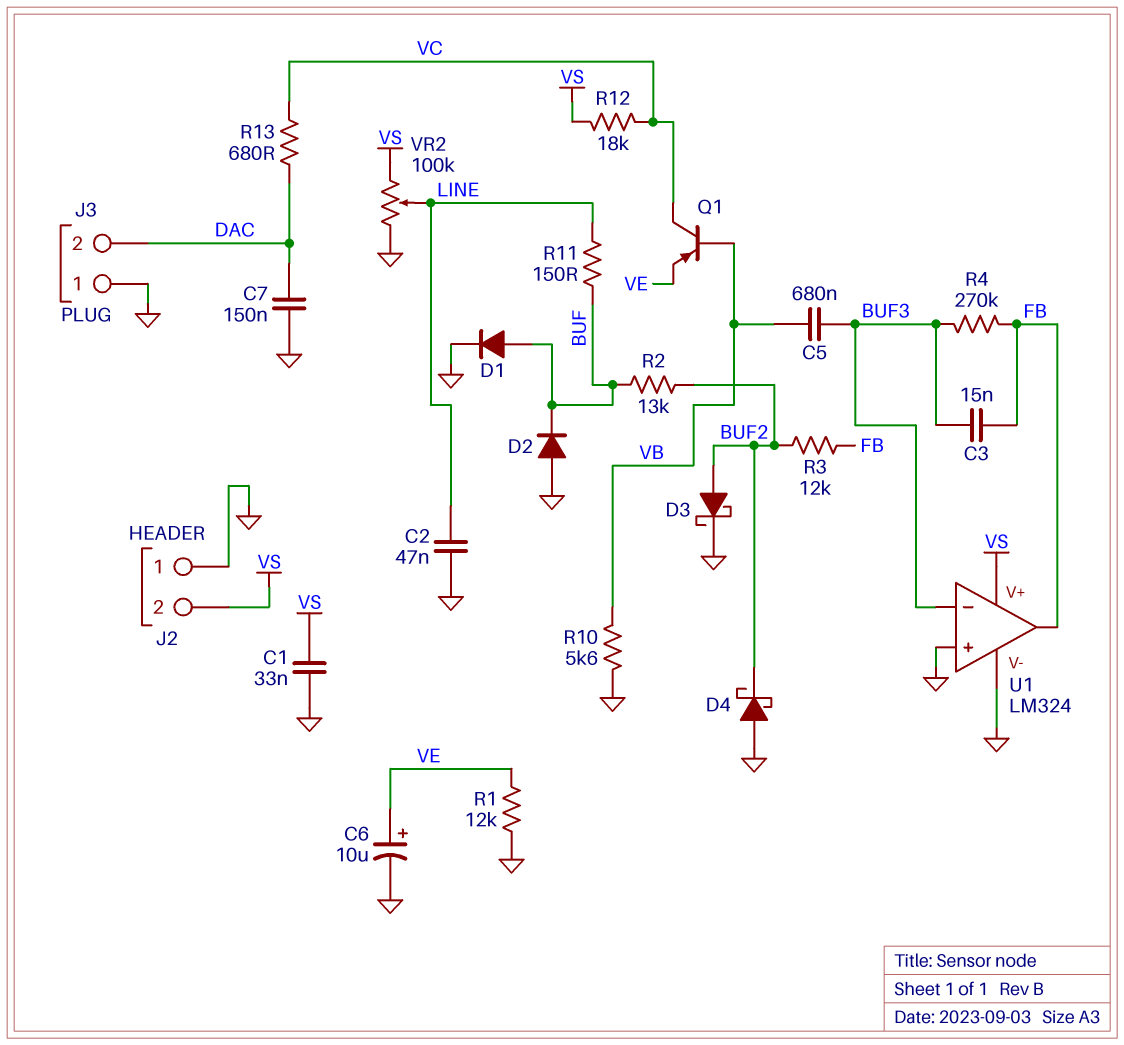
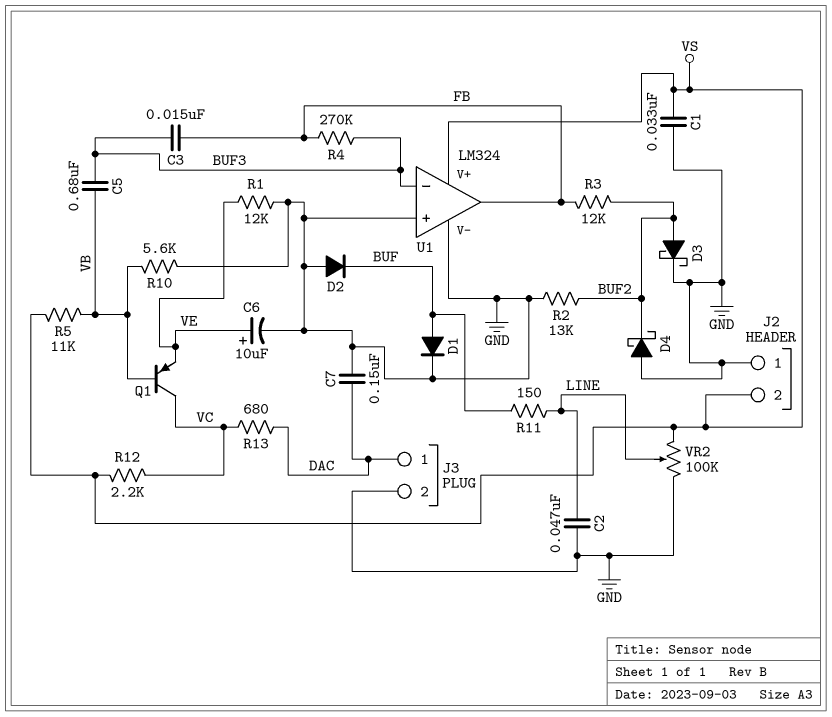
J3 pin 1: GND -> DAC
J3 pin 2: DAC -> GND
R2: 13k (BUF, BUF2) -> 13k (BUF2, GND)
R5: none -> 11k (VB, VS)
R12: 18k (VC, VS) -> 2.2k (VC, VS)

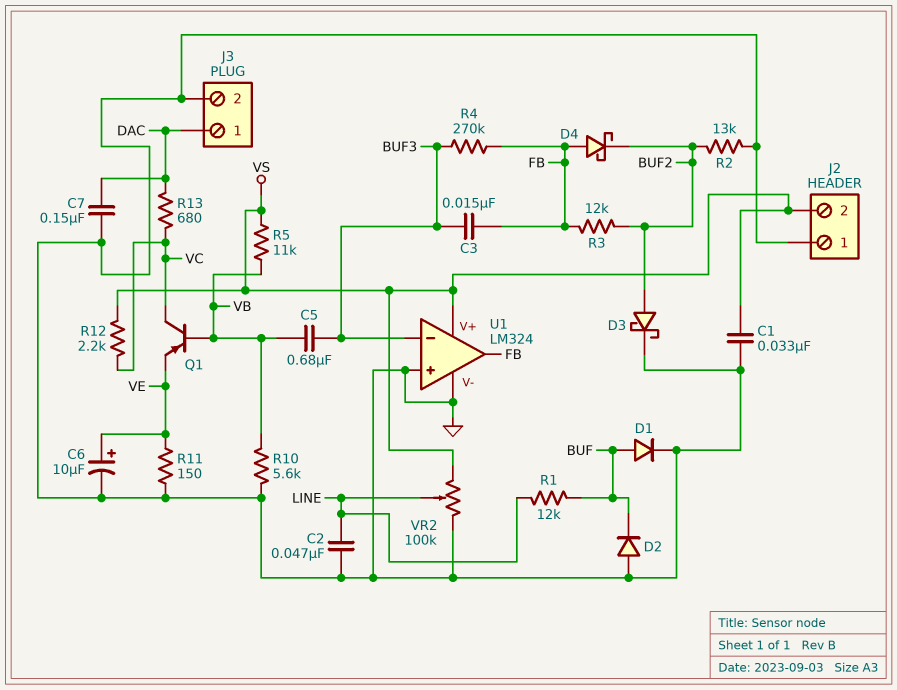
D4: schottky (A GND, K BUF2) -> schottky (A FB, K BUF2)
R1: 12k (GND, VE) -> 12k (BUF, LINE)
R11: 150 (BUF, LINE) -> 150 (GND, VE)

